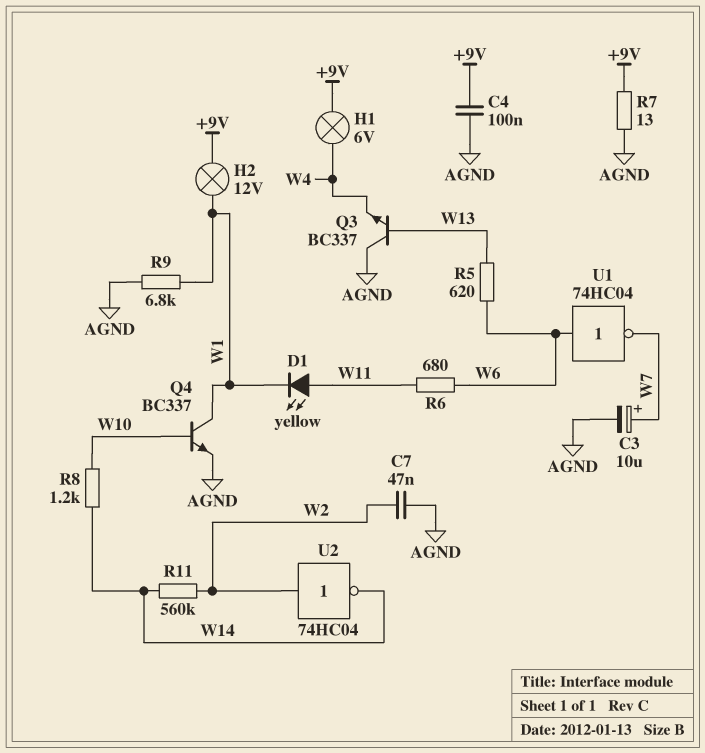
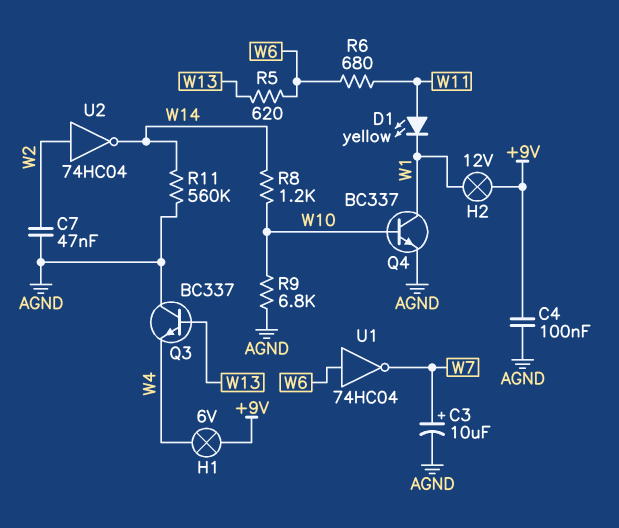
R7: 13 (+9V, AGND) -> none
R9: 6.8k (AGND, W1) -> 6.8k (AGND, W10)
R11: 560k (W2, W14) -> 560k (AGND, W14)

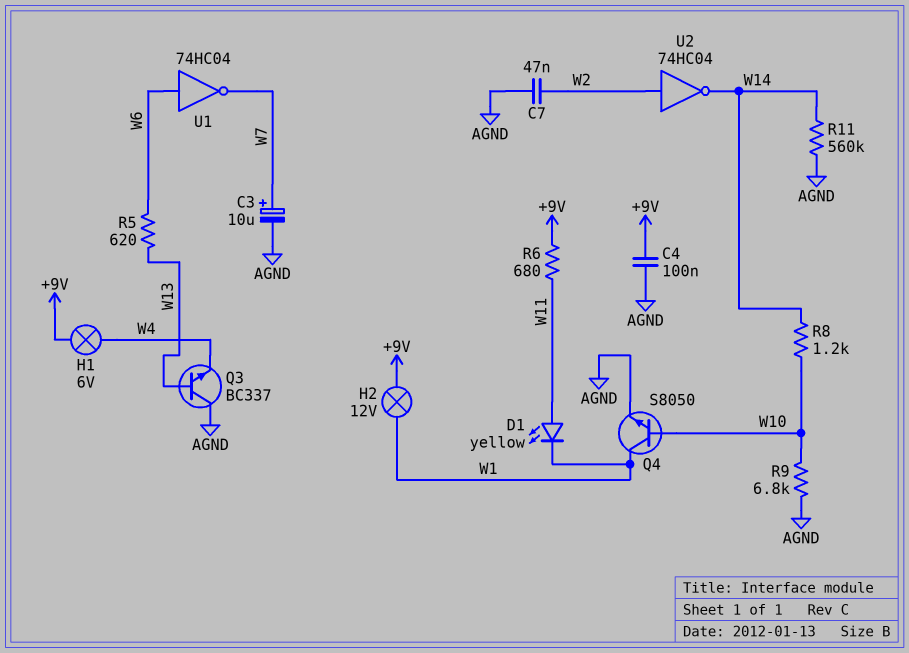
Q4: NPN BC337 (B W10, C W1, E AGND) -> NPN S8050 (B W10, C W1, E AGND)
R6: 680 (W6, W11) -> 680 (+9V, W11)

